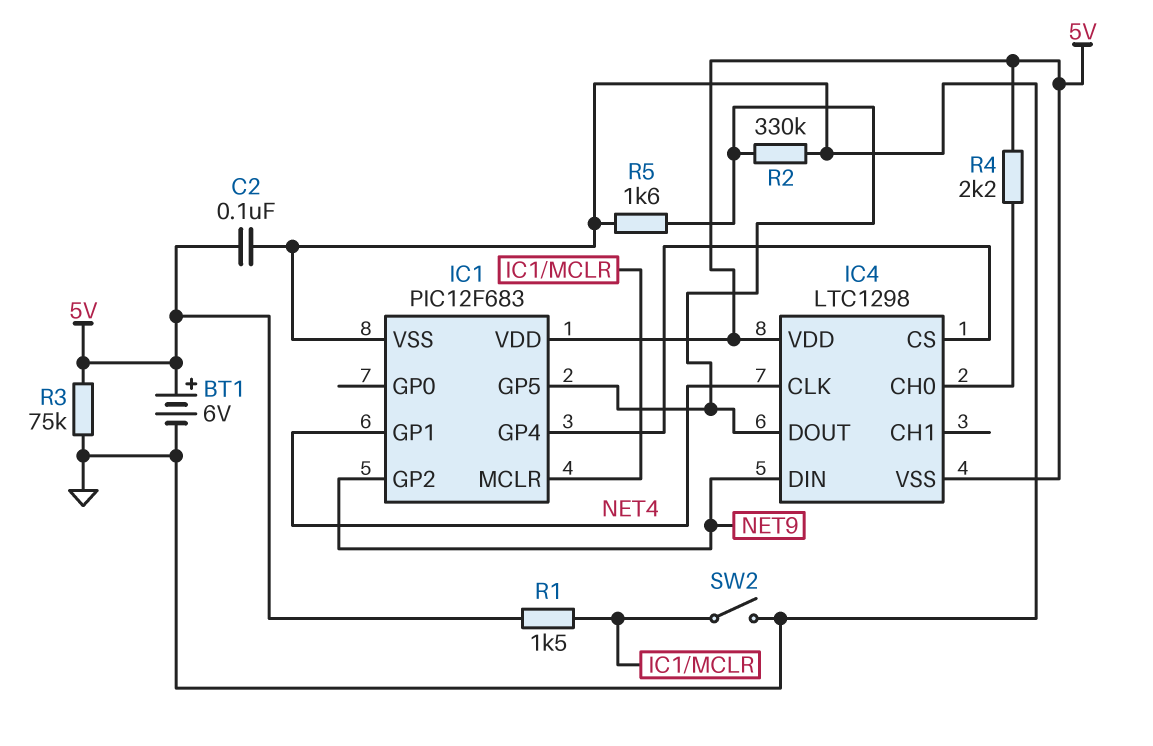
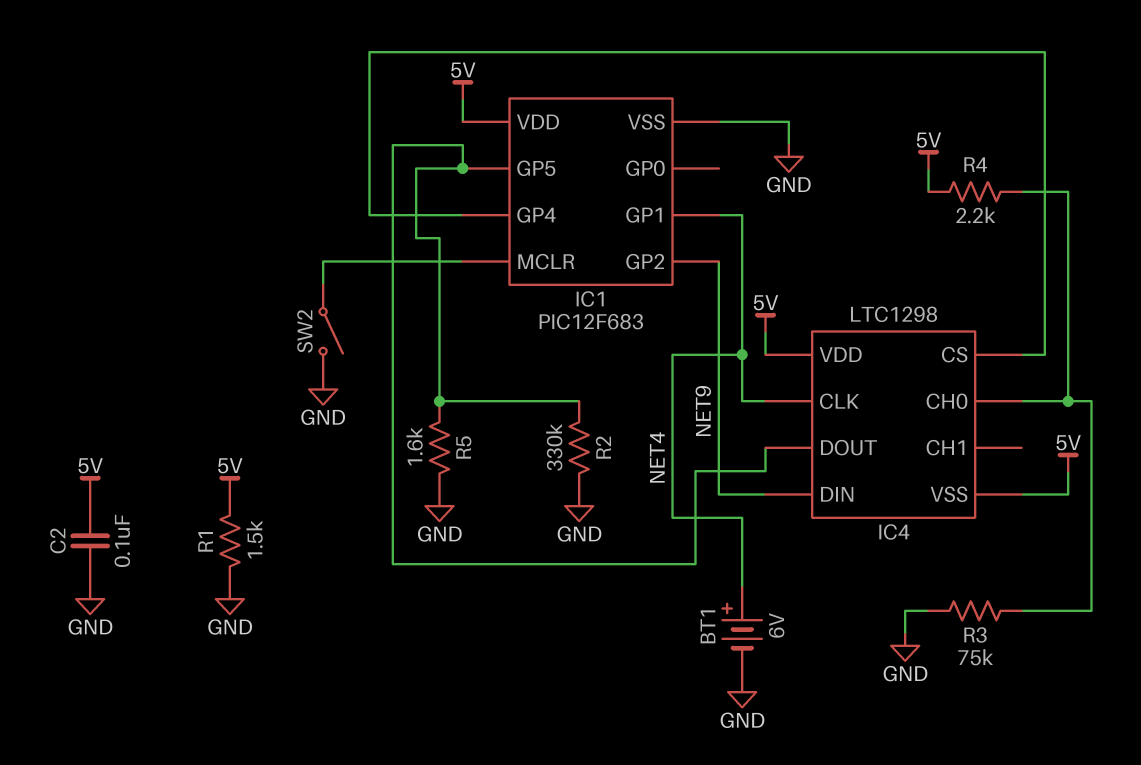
BT1: 6V (plus 5V, minus GND) -> 6V (plus NET4, minus GND)
R1: 1.5k (5V, IC1/MCLR) -> 1.5k (5V, GND)
R3: 75k (5V, GND) -> 75k (GND, IC4/CH0)

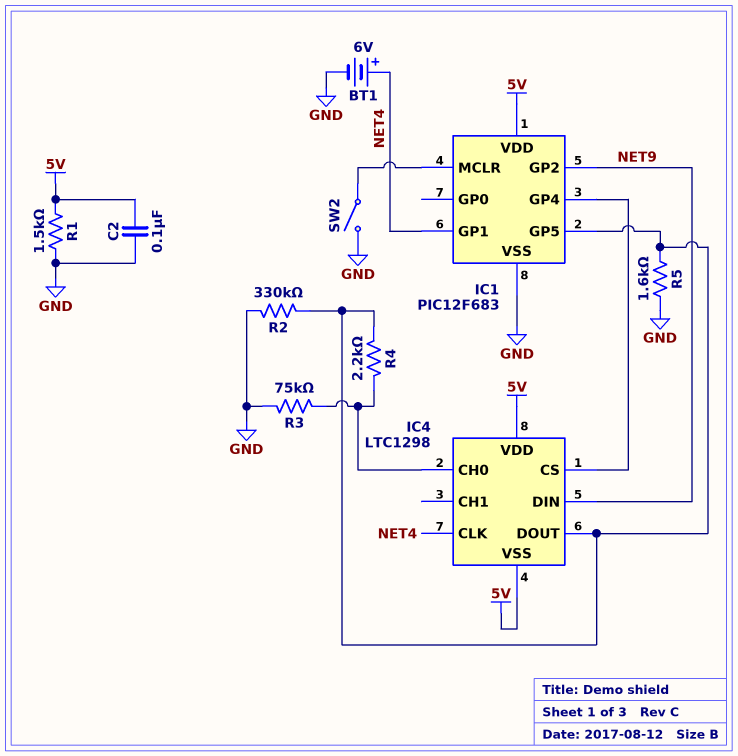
R4: 2.2k (5V, IC4/CH0) -> 2.2k (IC1/GP5, IC4/CH0)

